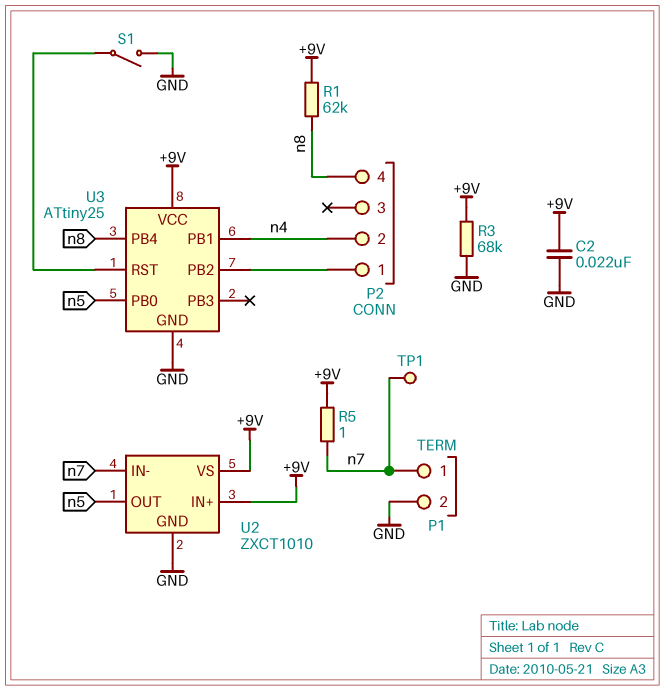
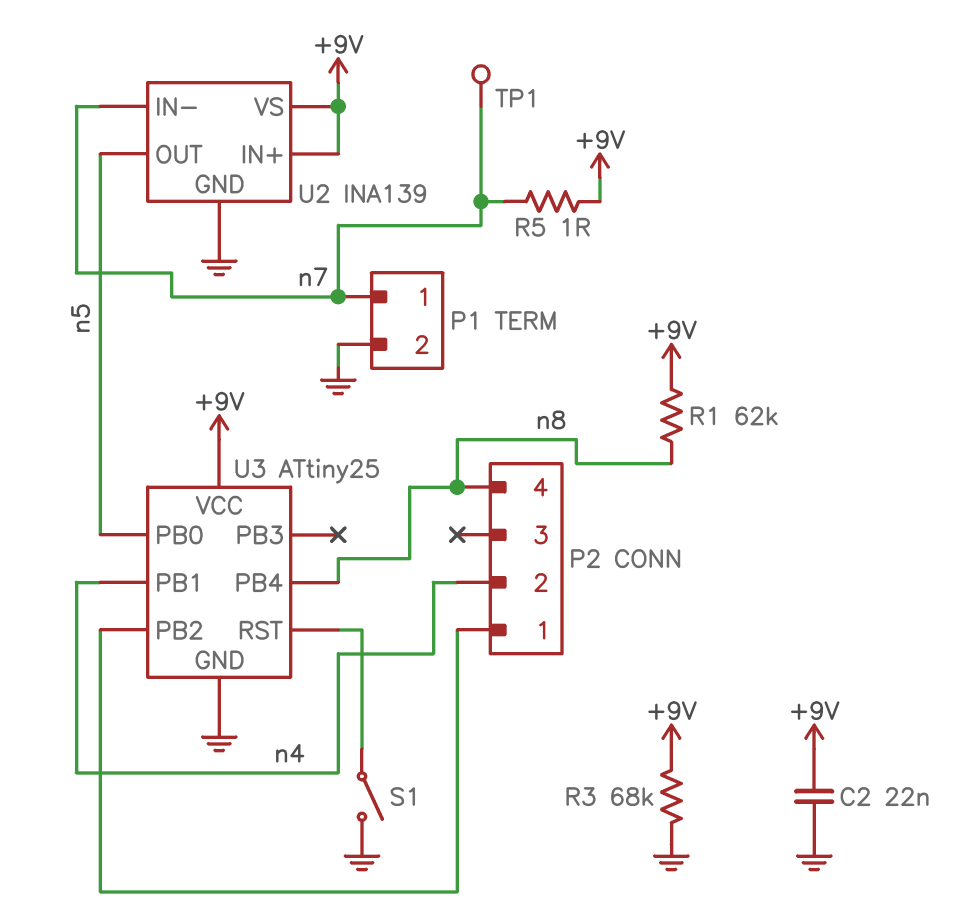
U2: ZXCT1010 -> INA139

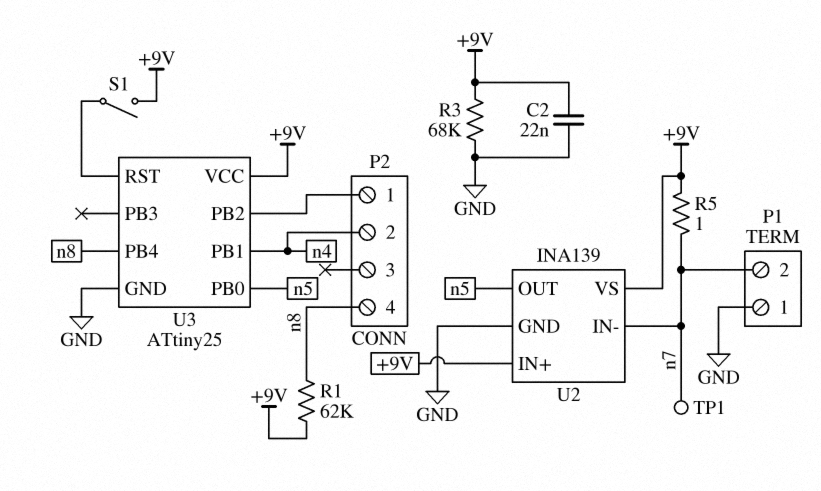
P1 pin 1: n7 -> GND
P1 pin 2: GND -> n7
S1: switch (GND, U3/RST) -> switch (+9V, U3/RST)

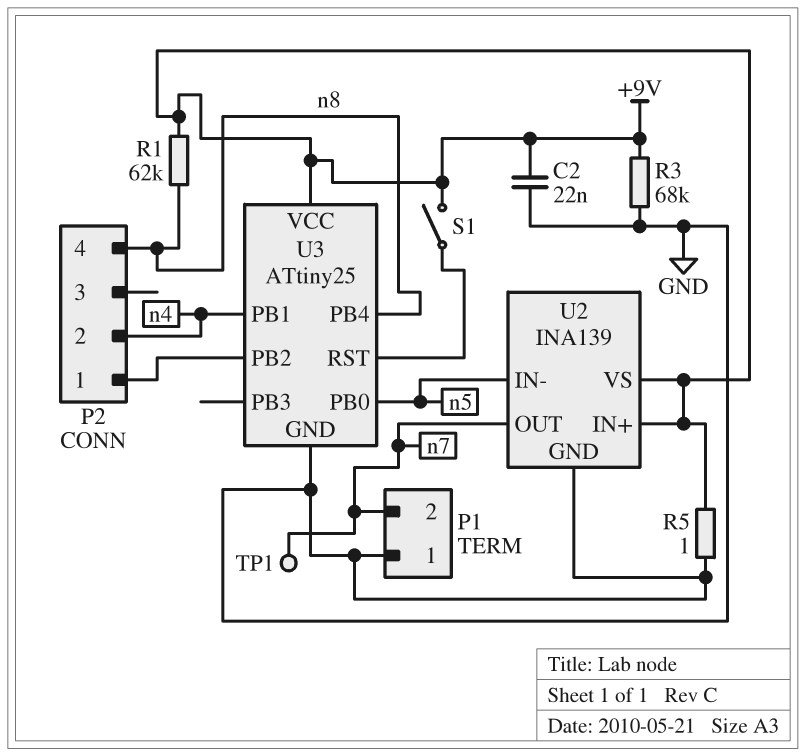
R5: 1 (+9V, n7) -> 1 (+9V, GND)
U2 pin IN-: n7 -> n5
U2 pin OUT: n5 -> n7

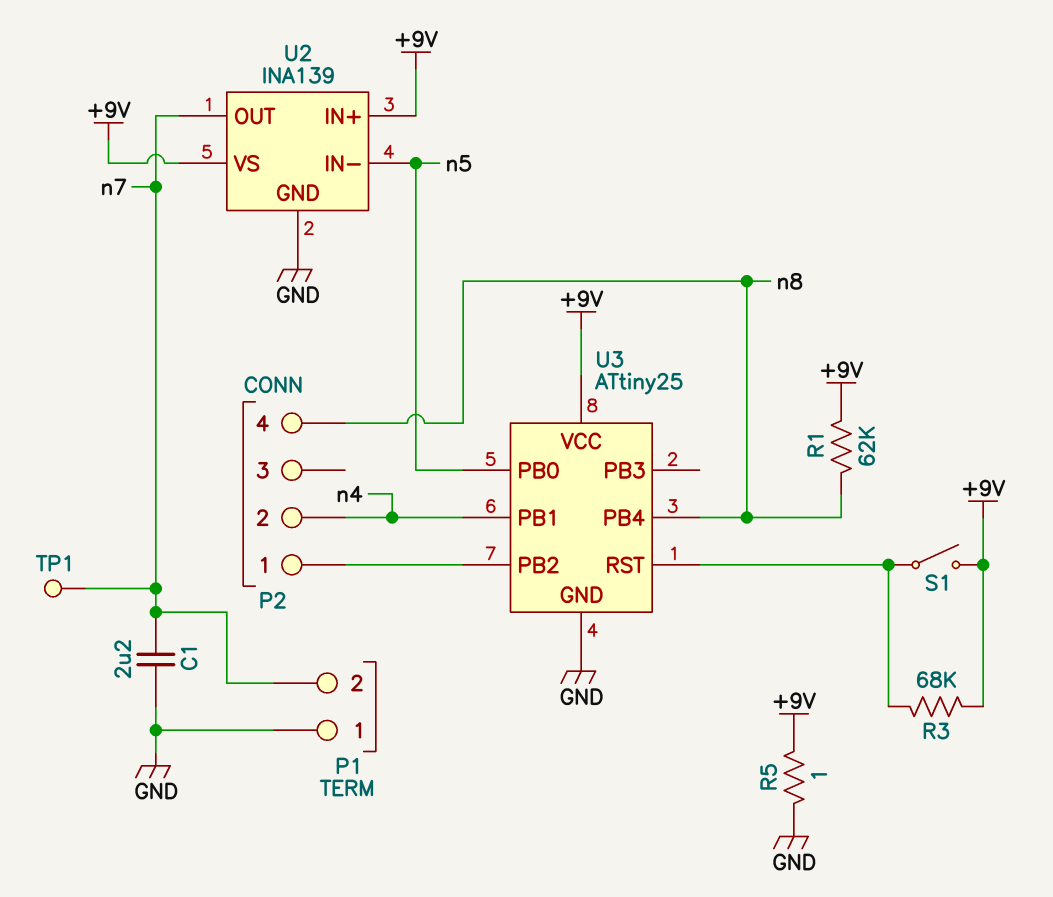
C1: none -> 2.2uF (GND, n7)
C2: 22nF (+9V, GND) -> none
R3: 68k (+9V, GND) -> 68k (+9V, U3/RST)

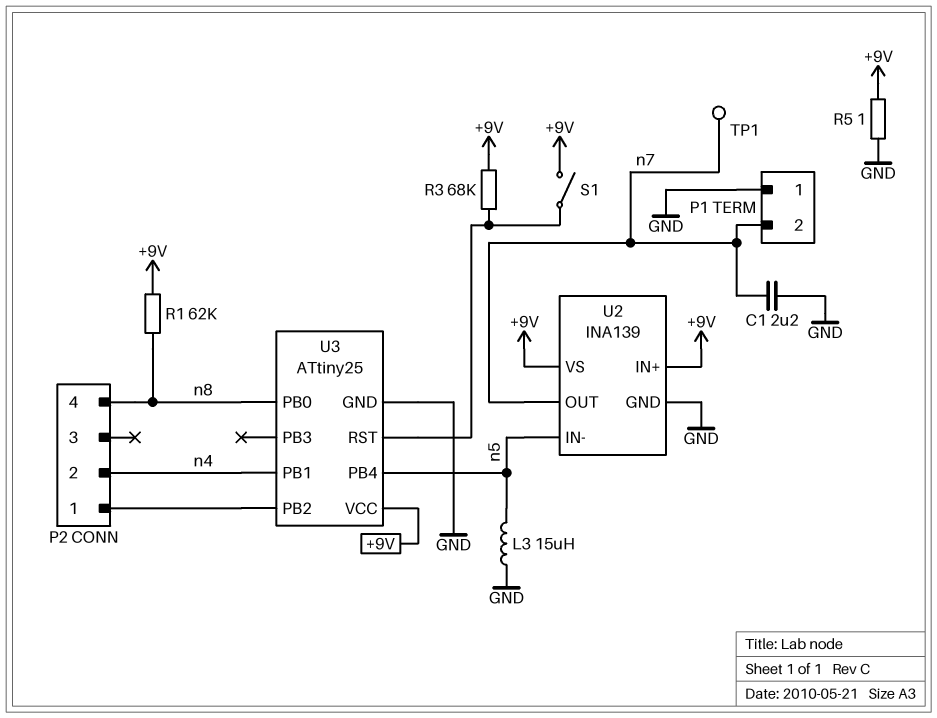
L3: none -> 15uH (GND, n5)
U3 pin PB0: n5 -> n8
U3 pin PB4: n8 -> n5

